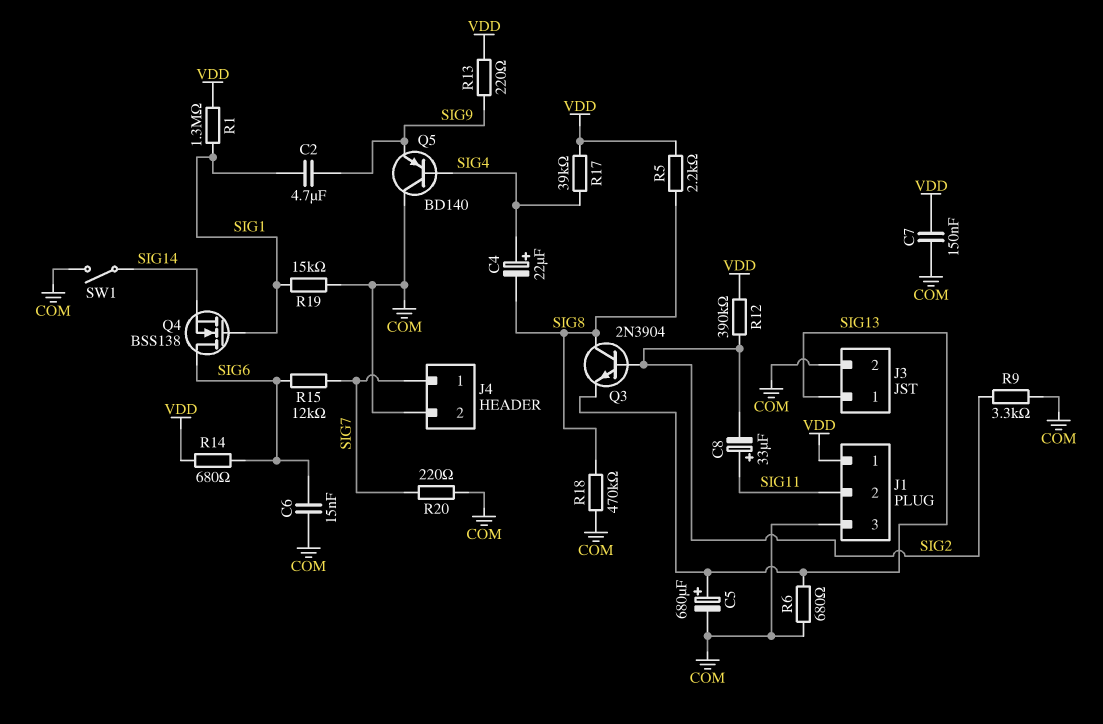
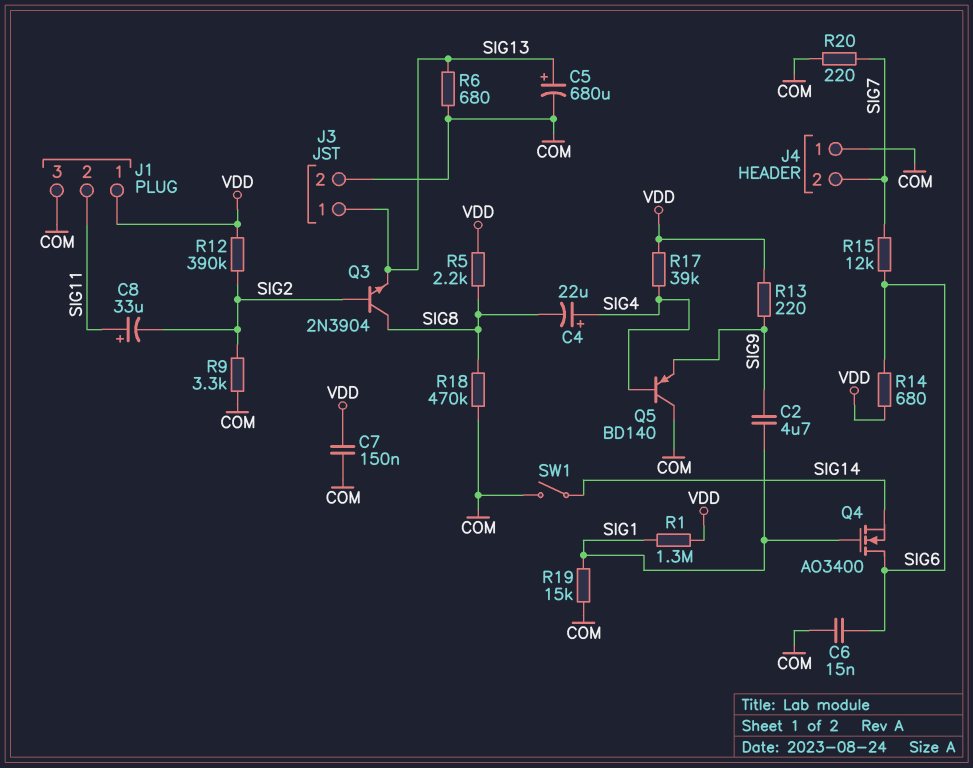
J4 pin 1: SIG7 -> COM
J4 pin 2: COM -> SIG7
Q4: NMOS BSS138 (G SIG1, D SIG6, S SIG14) -> NMOS AO3400 (G SIG1, D SIG6, S SIG14)

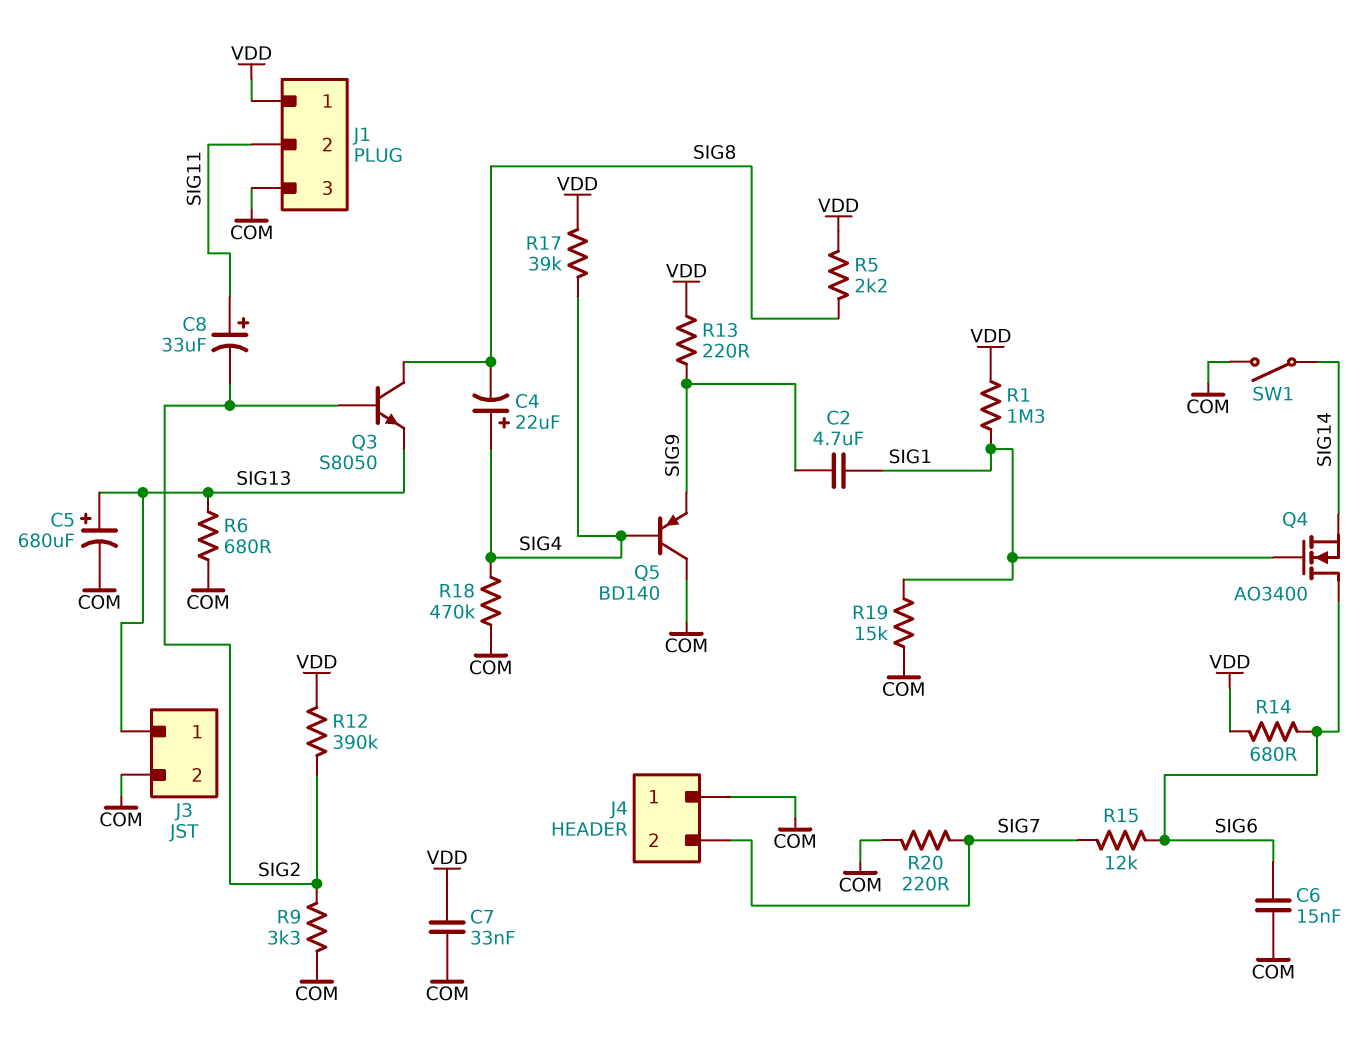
C7: 150nF (COM, VDD) -> 33nF (COM, VDD)
Q3: NPN 2N3904 (B SIG2, C SIG8, E SIG13) -> NPN S8050 (B SIG2, C SIG8, E SIG13)
R18: 470k (COM, SIG8) -> 470k (COM, SIG4)

